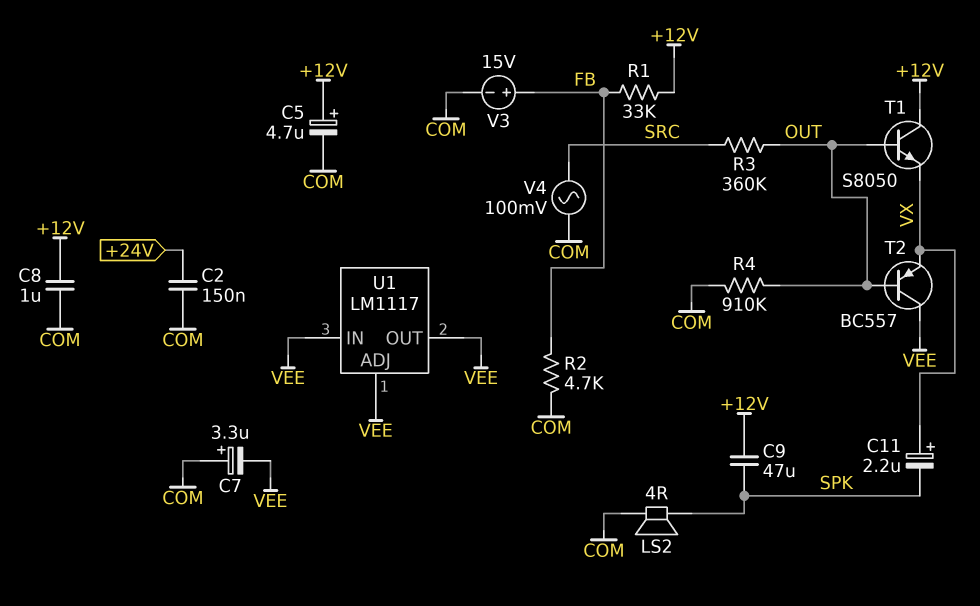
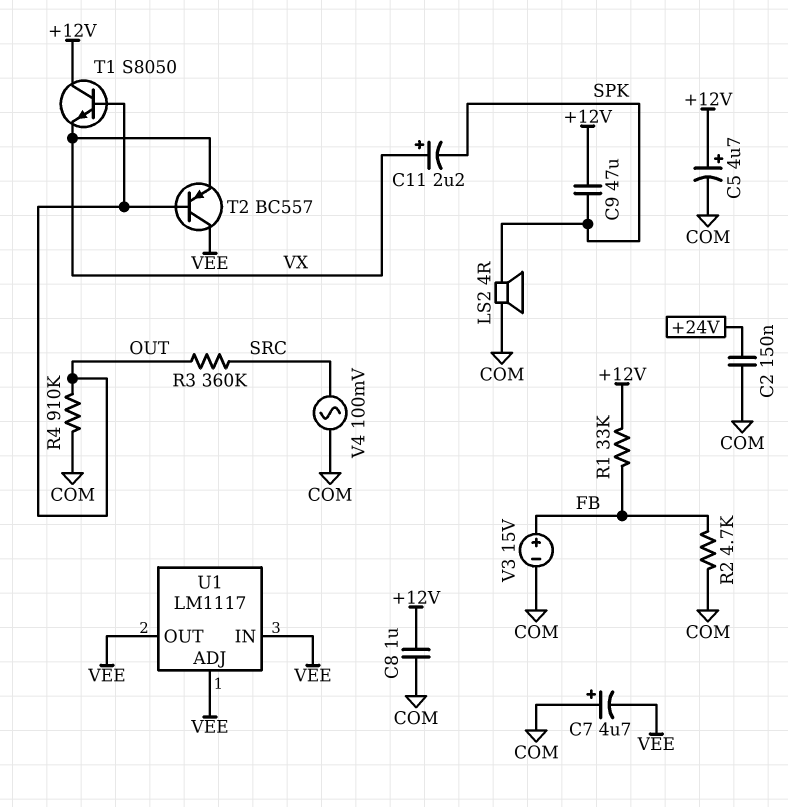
C7: 3.3uF (plus COM, minus VEE) -> 4.7uF (plus COM, minus VEE)

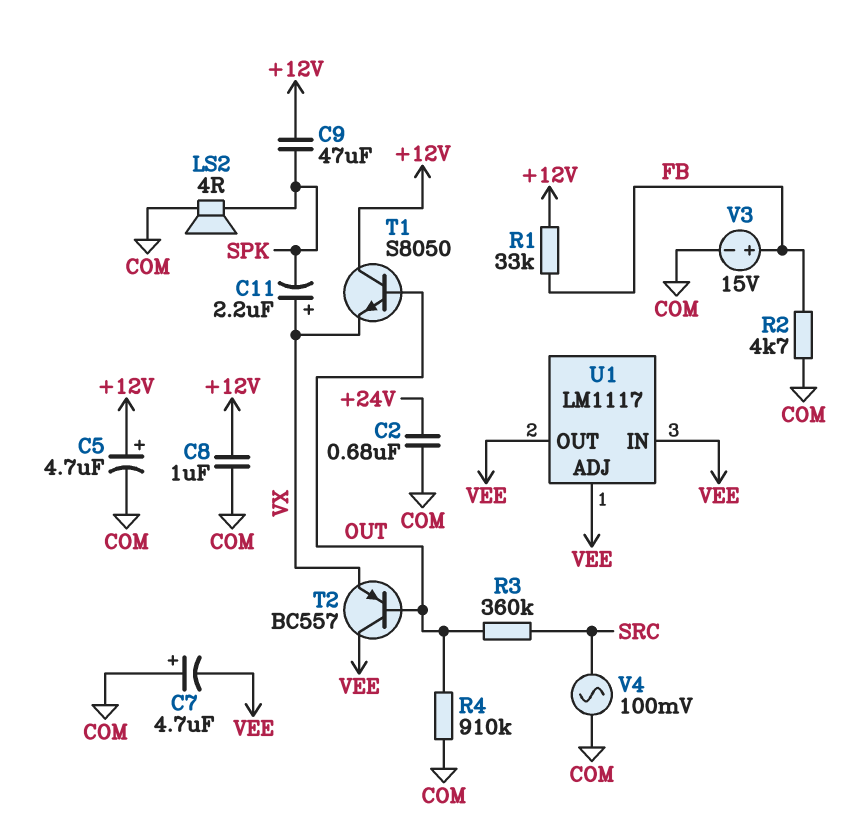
C2: 150nF (+24V, COM) -> 680nF (+24V, COM)

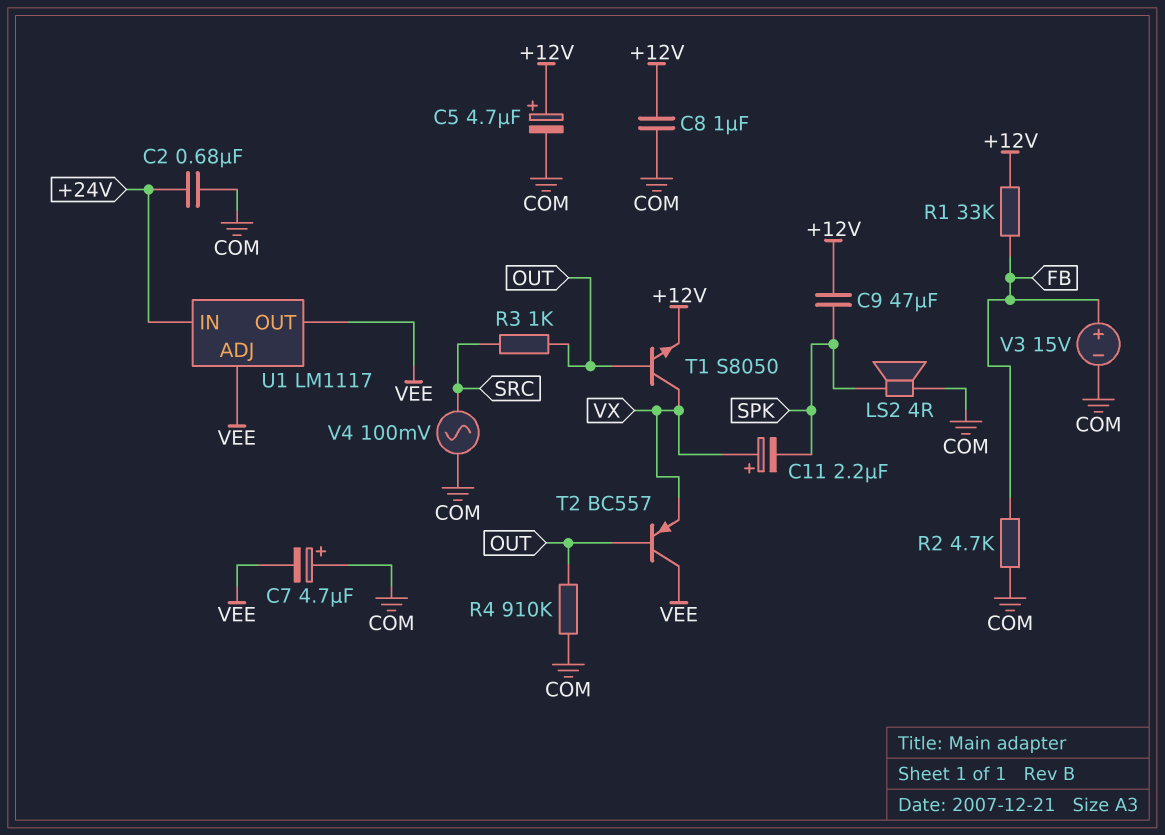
R3: 360k (OUT, SRC) -> 1k (OUT, SRC)
T1: NPN S8050 (B OUT, C +12V, E VX) -> NPN S8050 (B OUT, C VX, E +12V)
U1 pin IN: VEE -> +24V

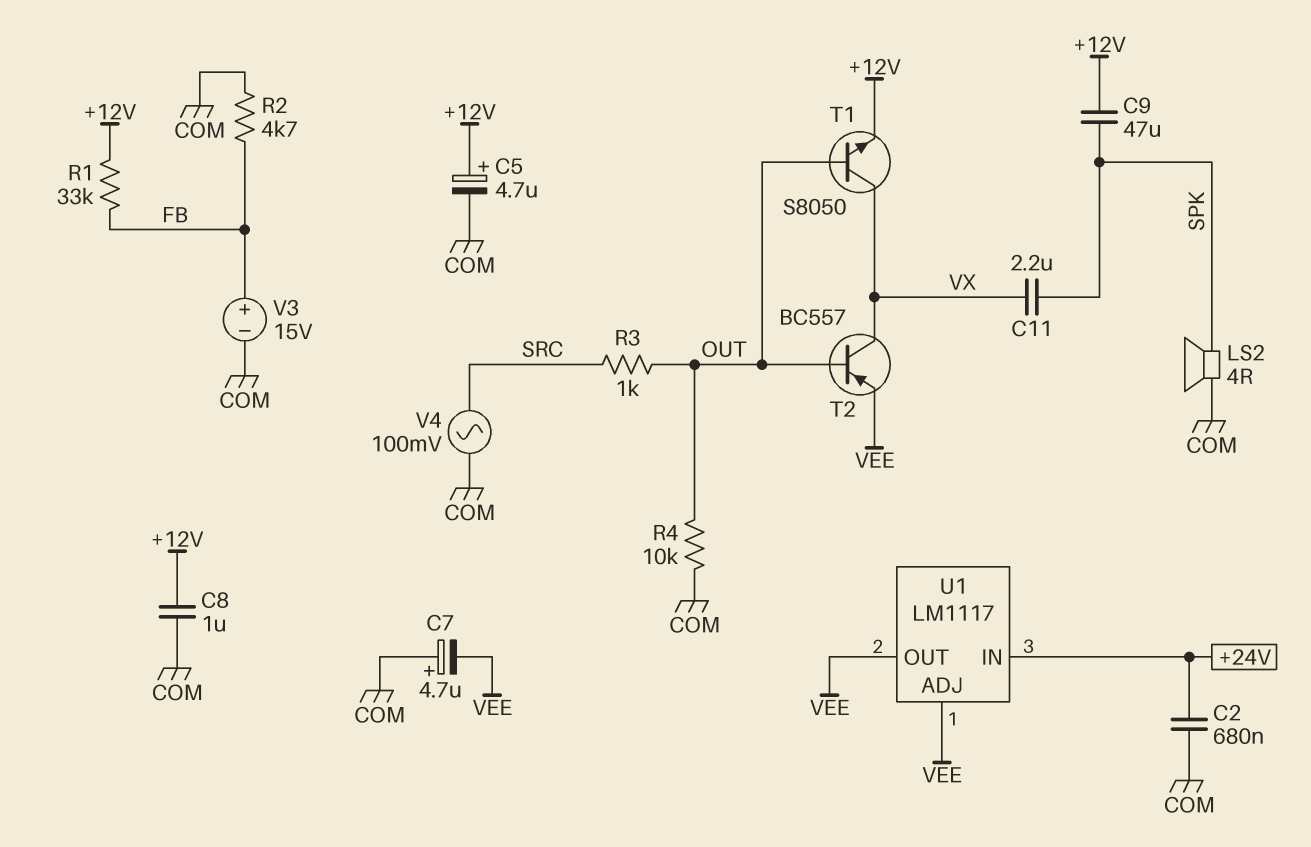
C11: 2.2uF (plus VX, minus SPK) -> 2.2uF (SPK, VX)
R4: 910k (COM, OUT) -> 10k (COM, OUT)
T2: PNP BC557 (B OUT, C VEE, E VX) -> PNP BC557 (B OUT, C VX, E VEE)

